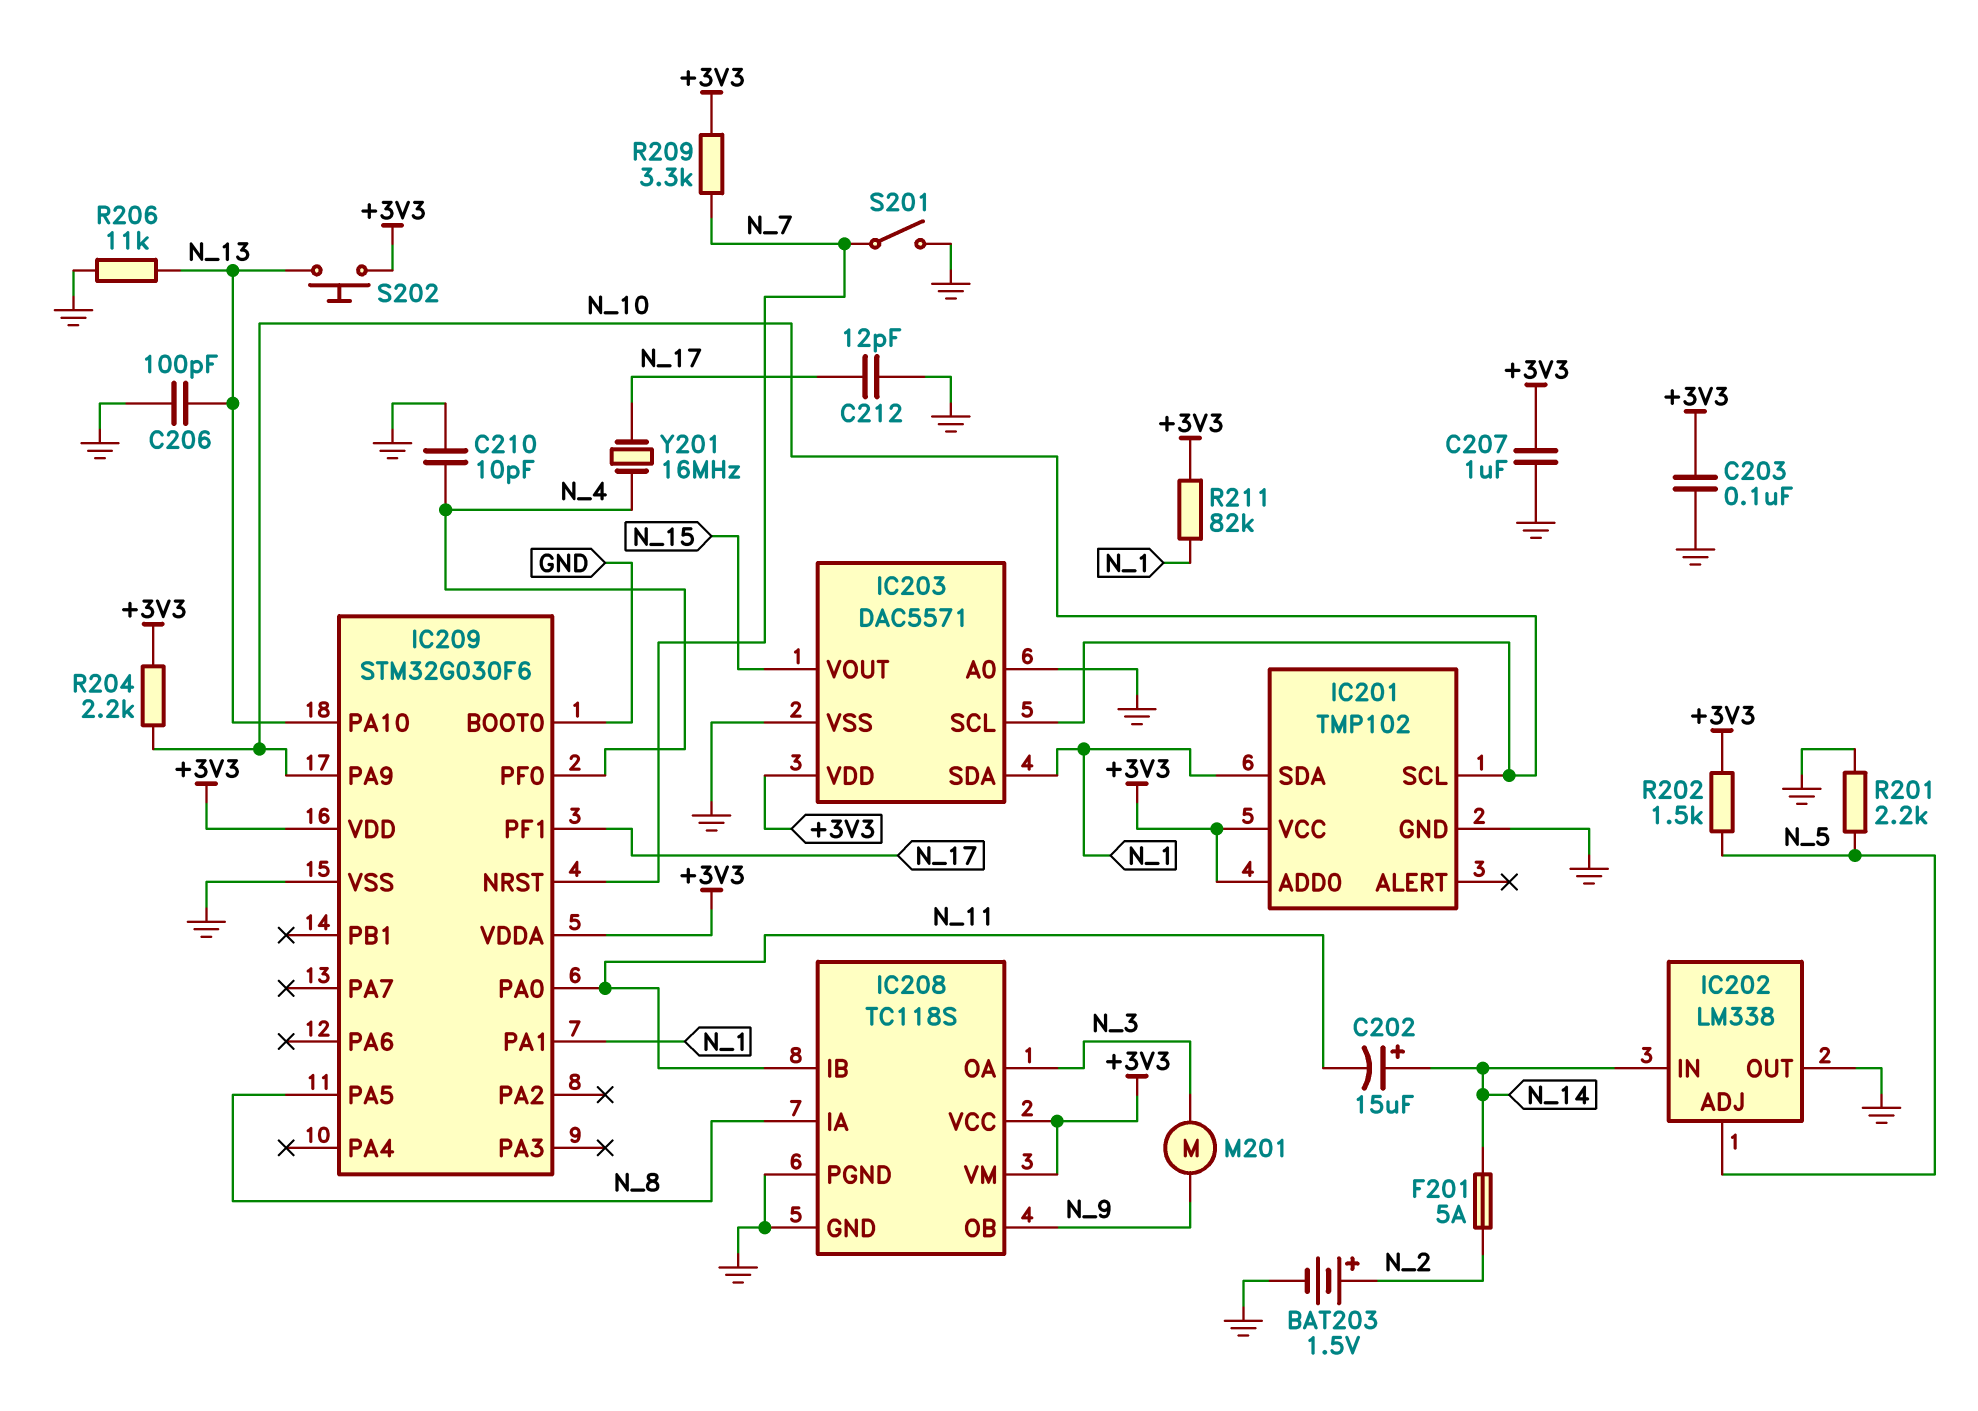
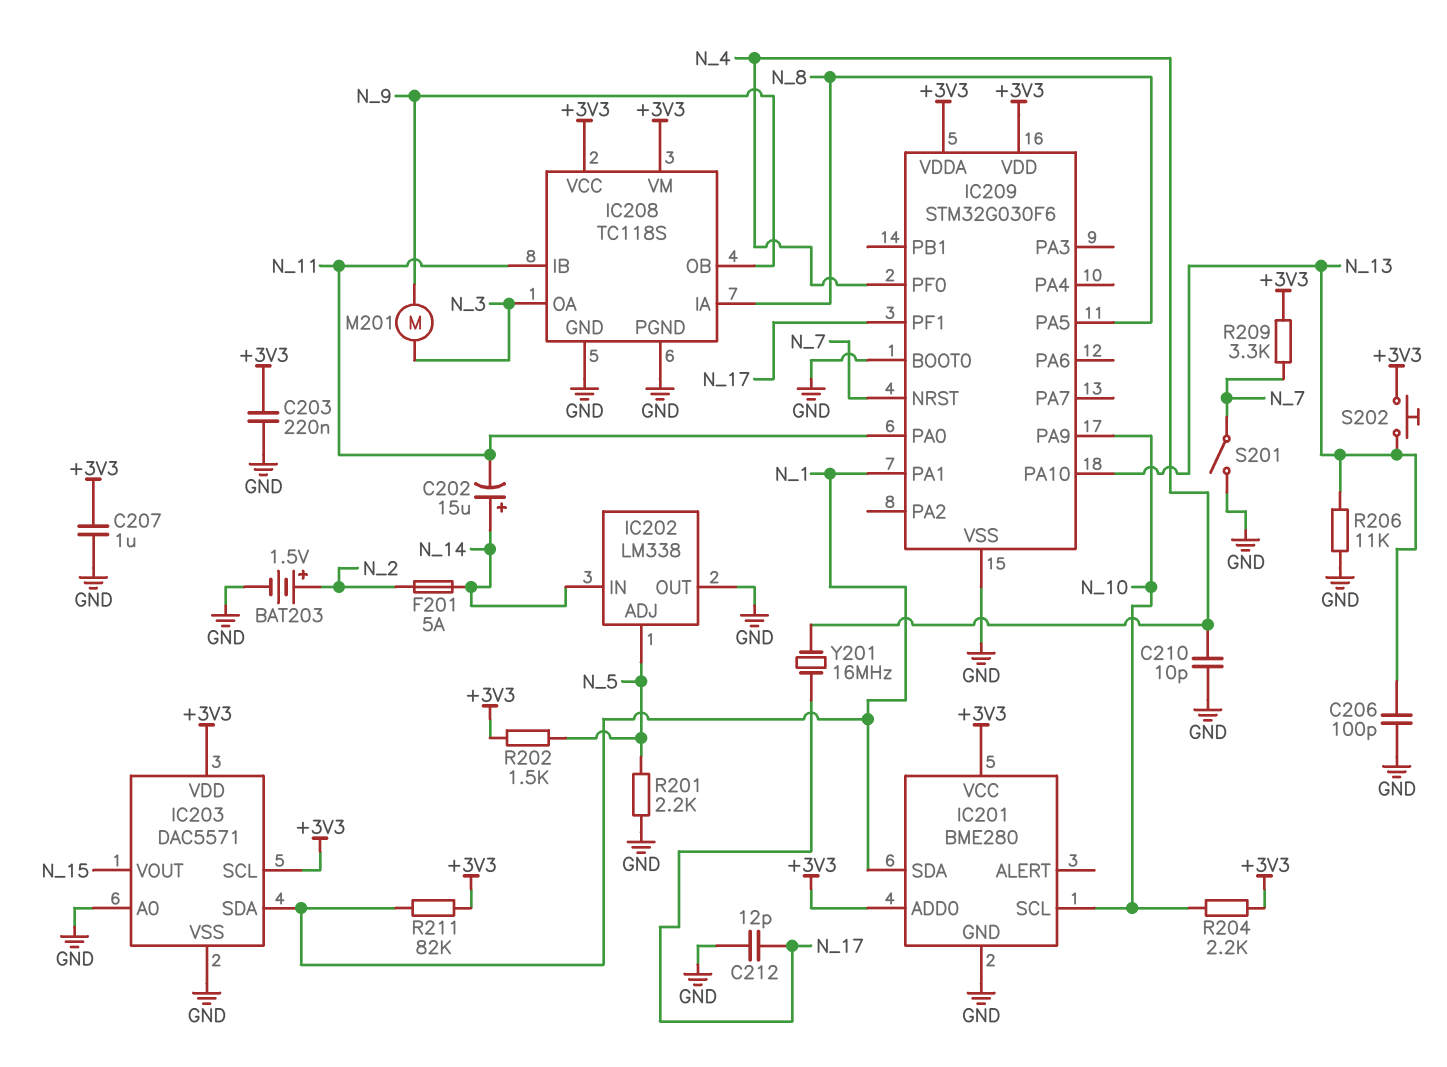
C203: 100nF (+3V3, GND) -> 220nF (+3V3, GND)
IC201: TMP102 -> BME280
IC203 pin SCL: N_10 -> +3V3

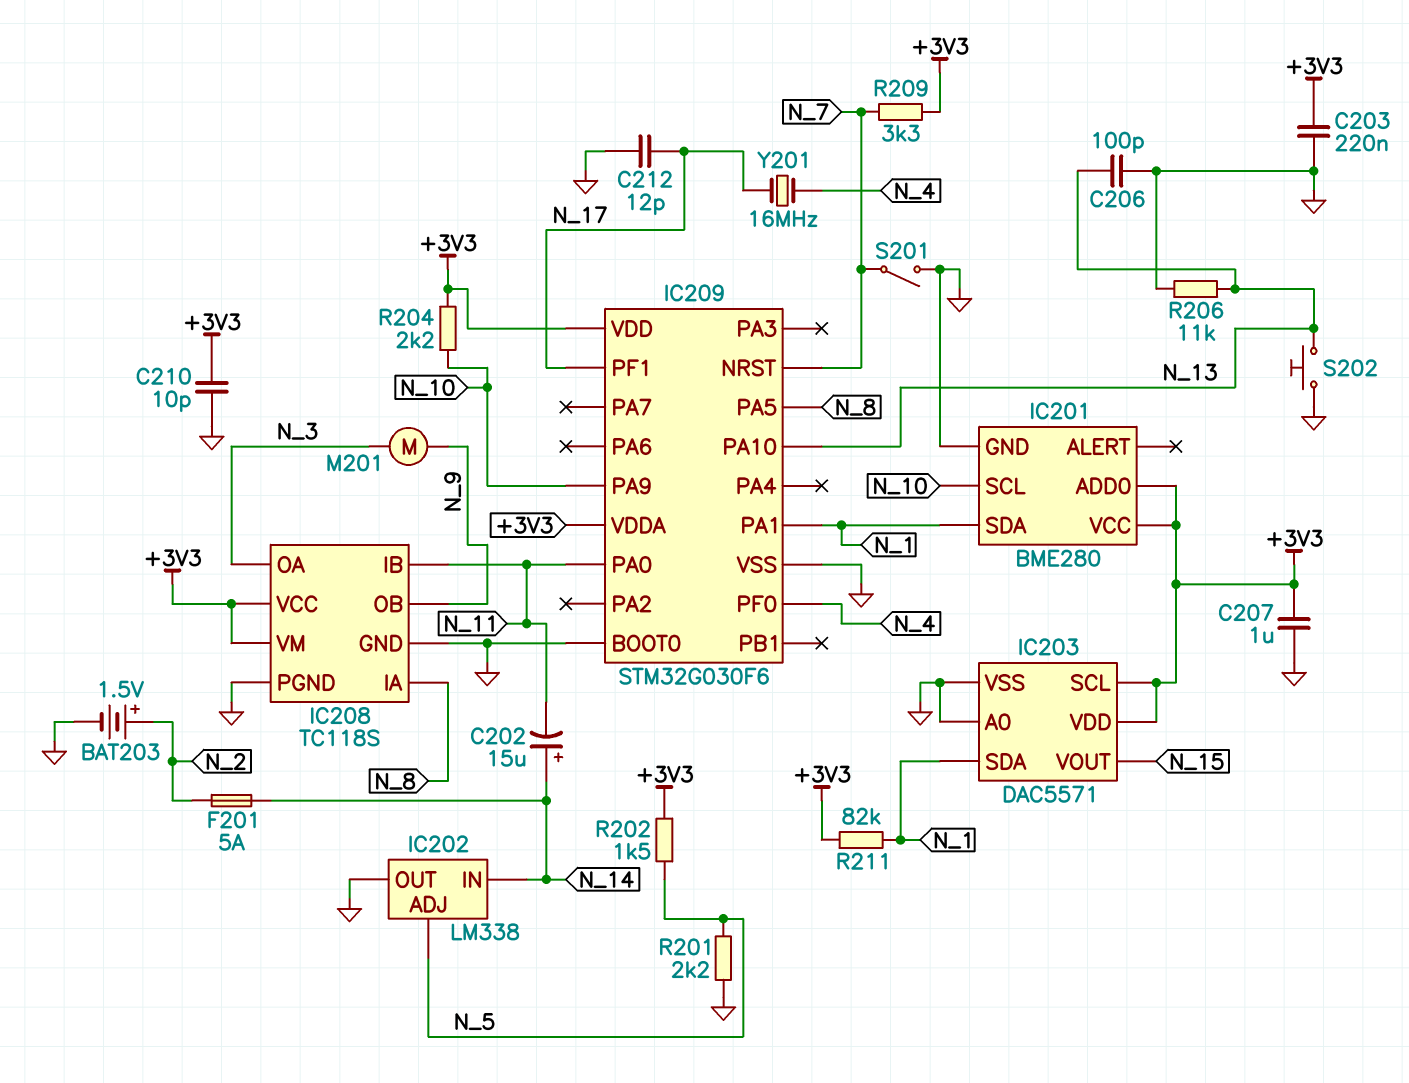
C210: 10pF (GND, N_4) -> 10pF (+3V3, GND)
S202: button (+3V3, N_13) -> button (GND, N_13)

